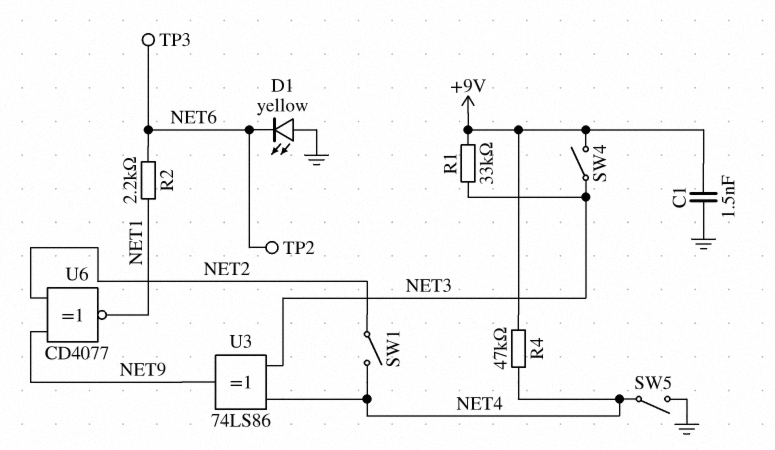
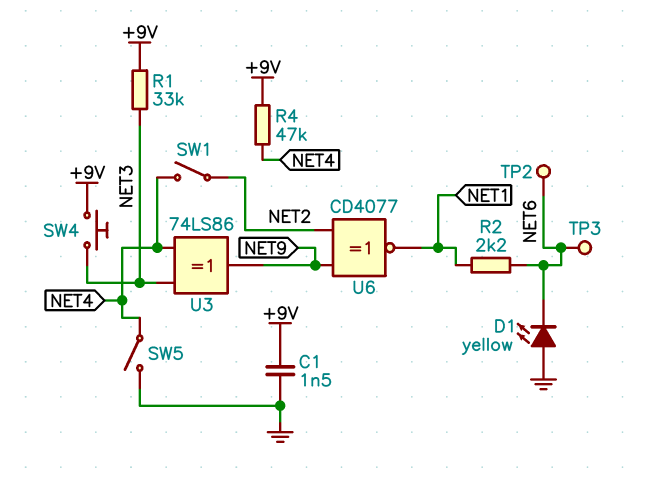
SW4: switch (+9V, NET3) -> button (+9V, NET3)

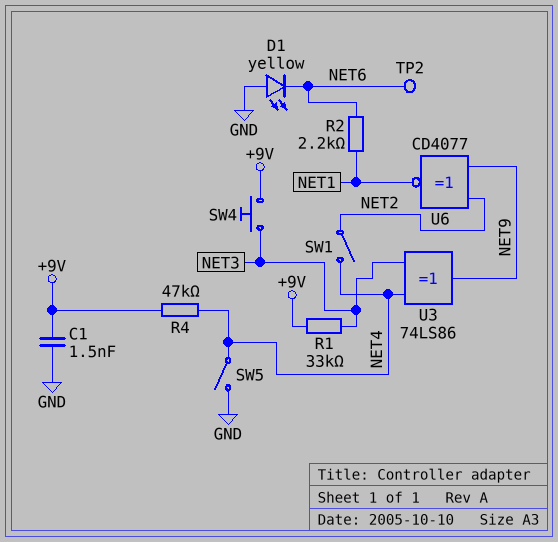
TP3: test point (NET6) -> none

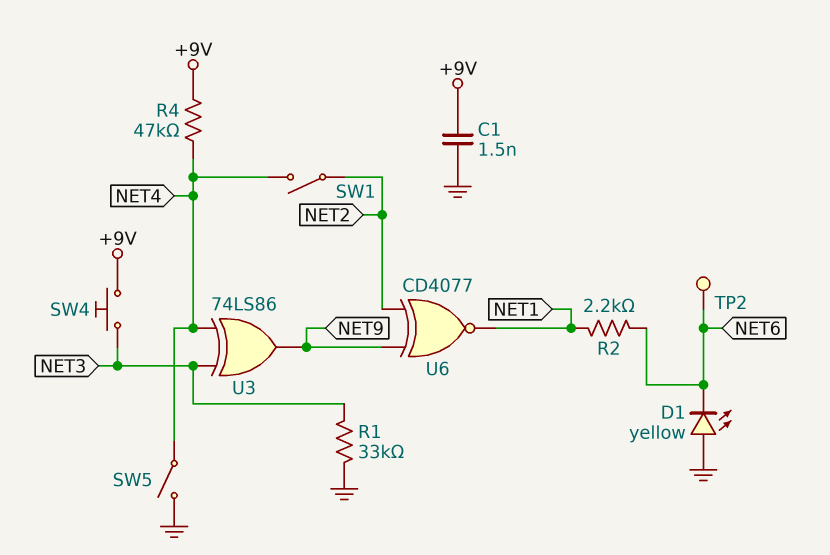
R1: 33k (+9V, NET3) -> 33k (GND, NET3)

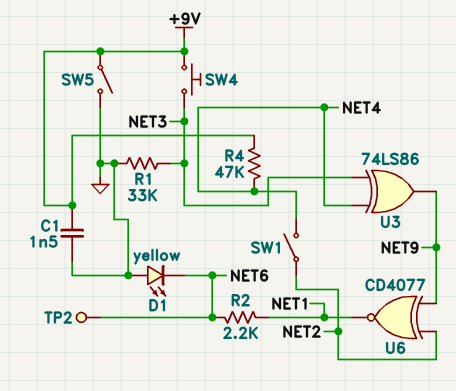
SW5: switch (GND, NET4) -> switch (+9V, GND)

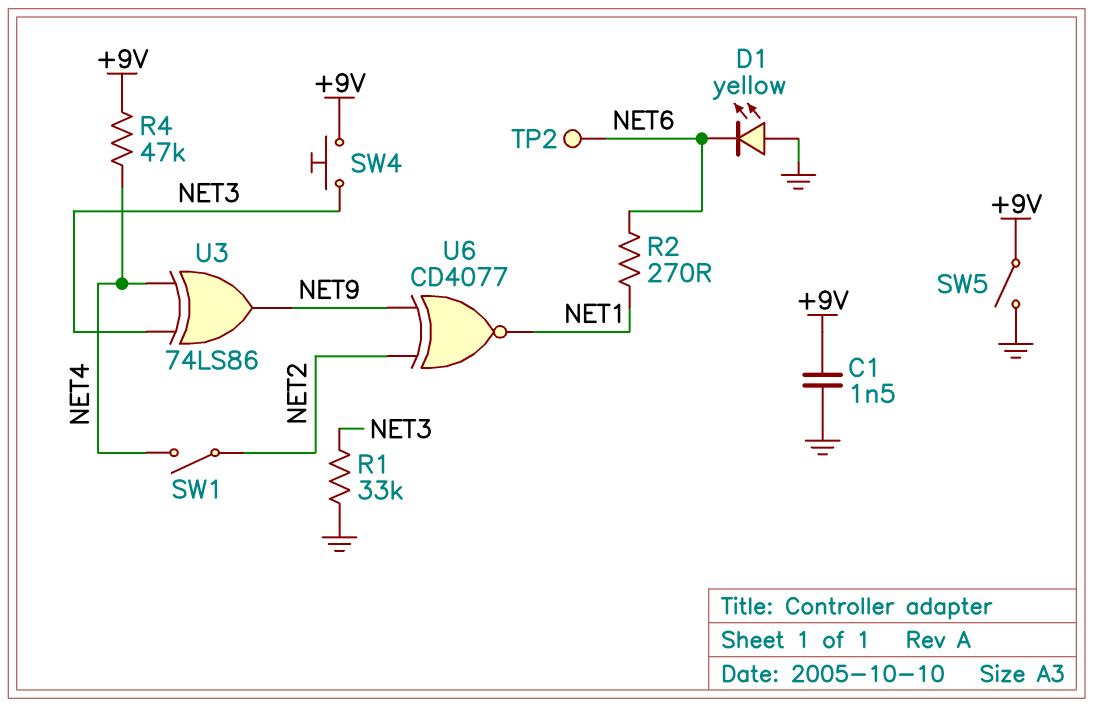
R2: 2.2k (NET1, NET6) -> 270 (NET1, NET6)

